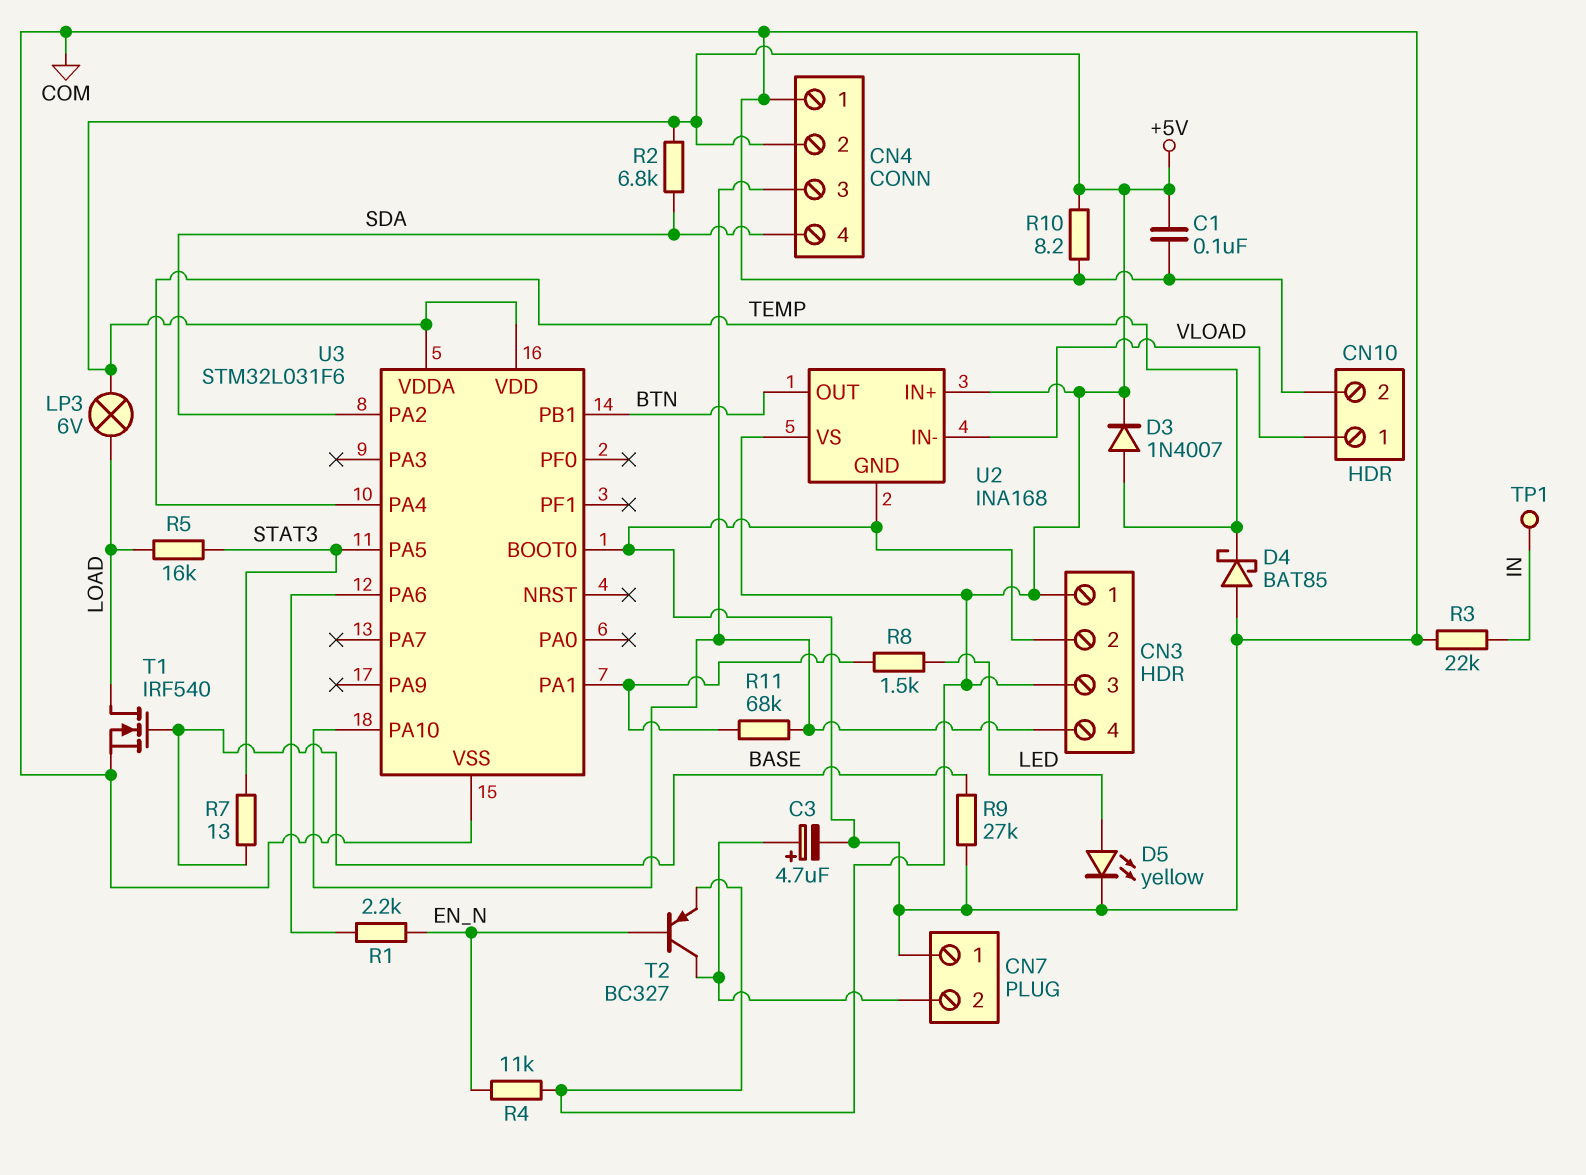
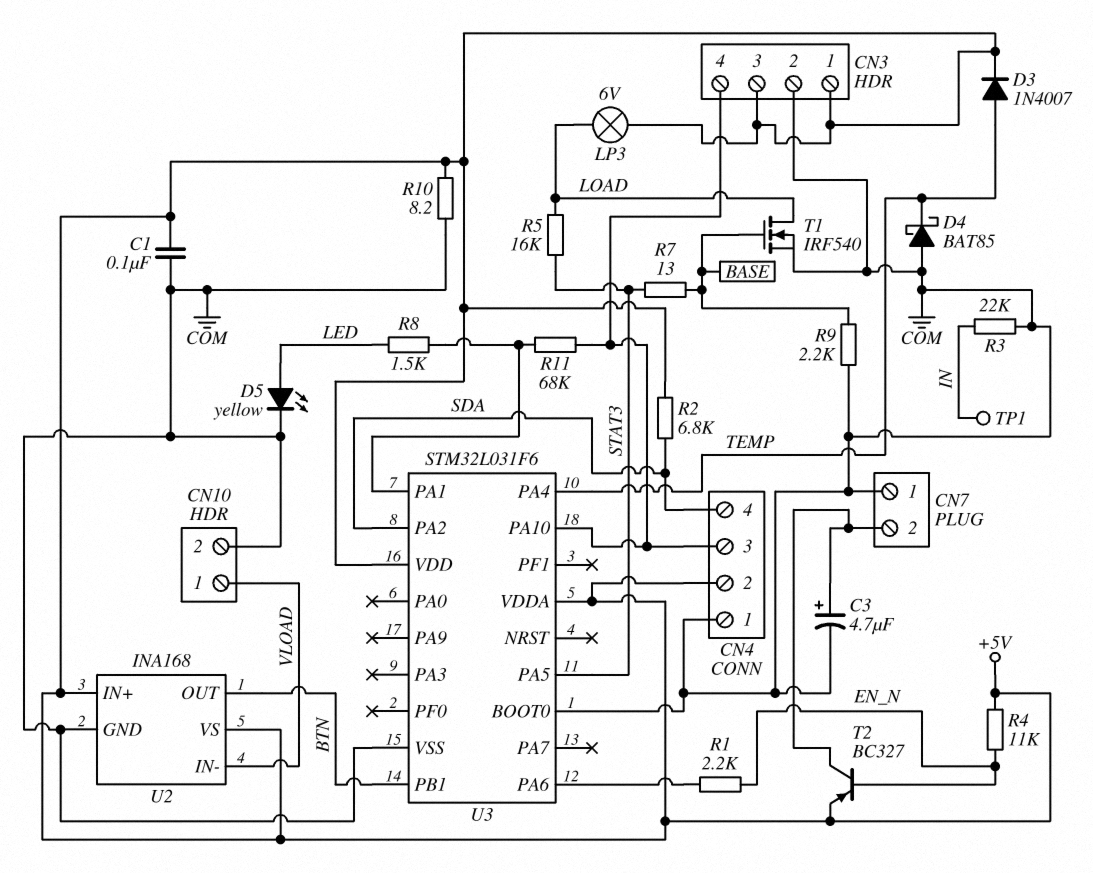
R9: 27k (BASE, COM) -> 2.2k (BASE, COM)

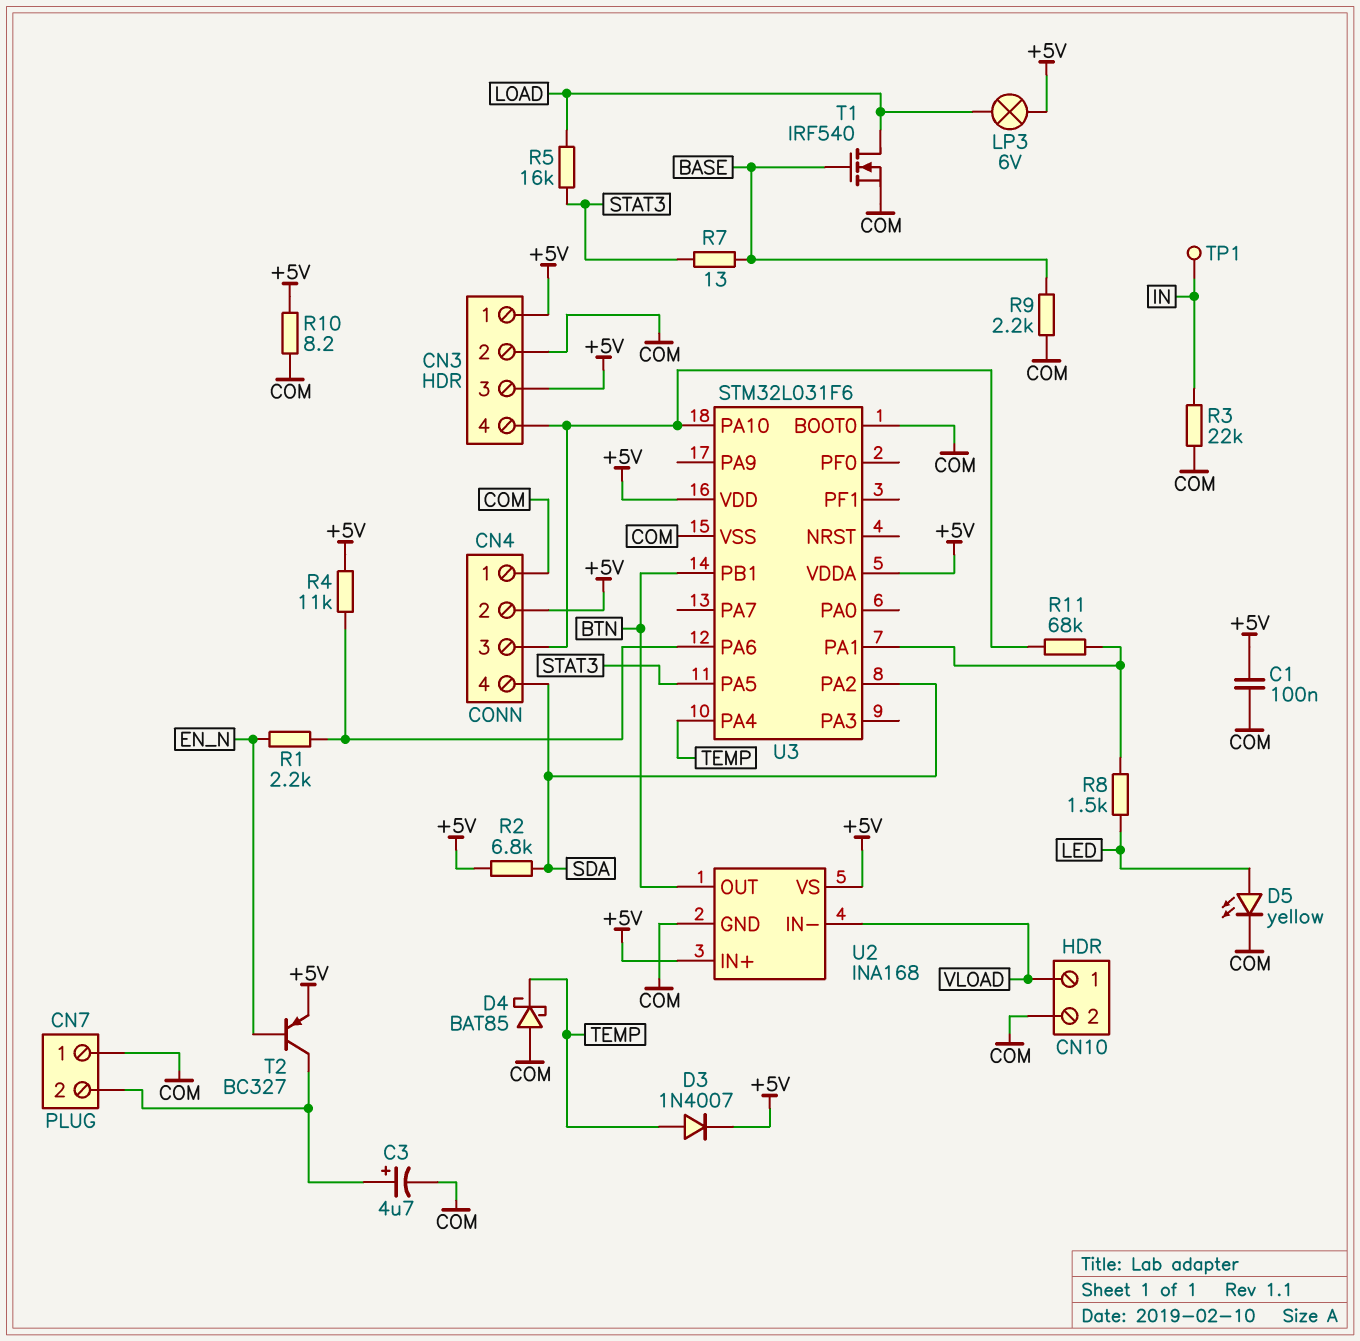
R4: 11k (+5V, EN_N) -> 11k (+5V, U3/PA6)

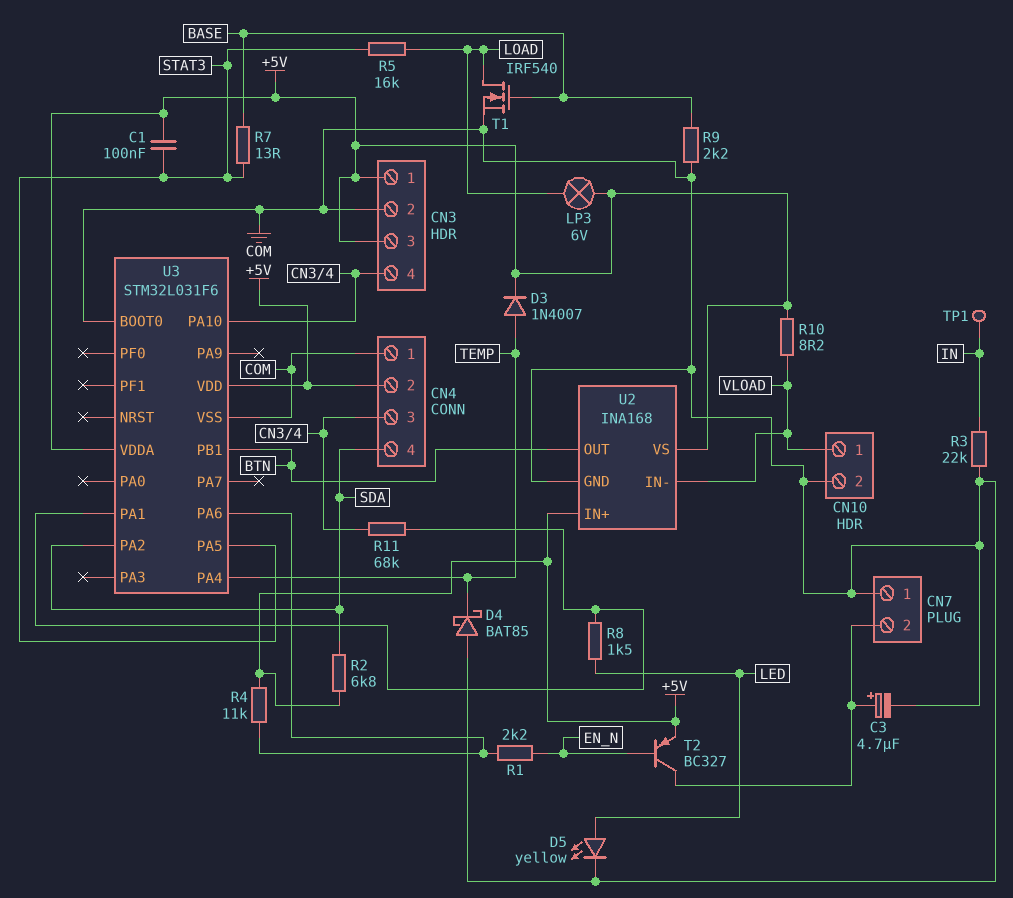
C1: 100nF (+5V, COM) -> 100nF (+5V, STAT3)
R10: 8.2 (+5V, COM) -> 8.2 (+5V, VLOAD)

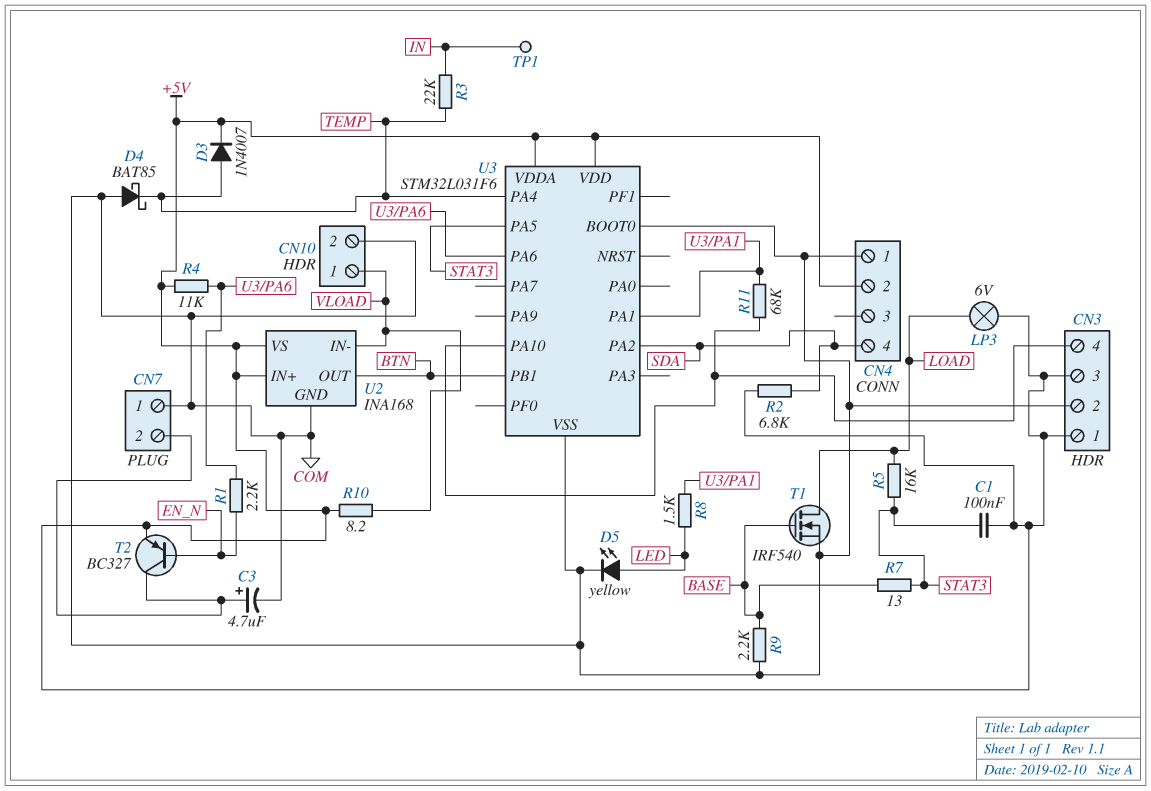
CN4 pin 3: CN3/4 -> none
R3: 22k (COM, IN) -> 22k (IN, TEMP)

